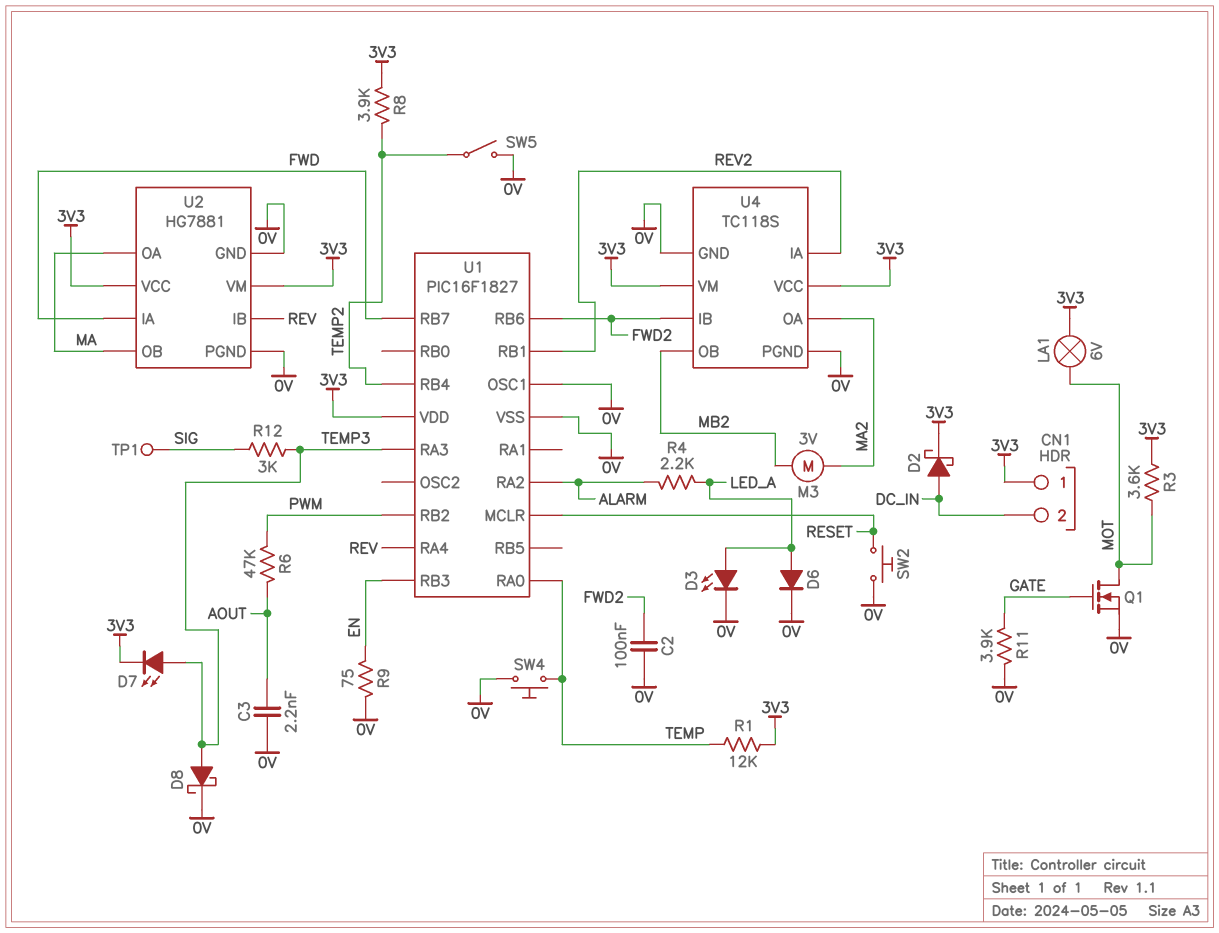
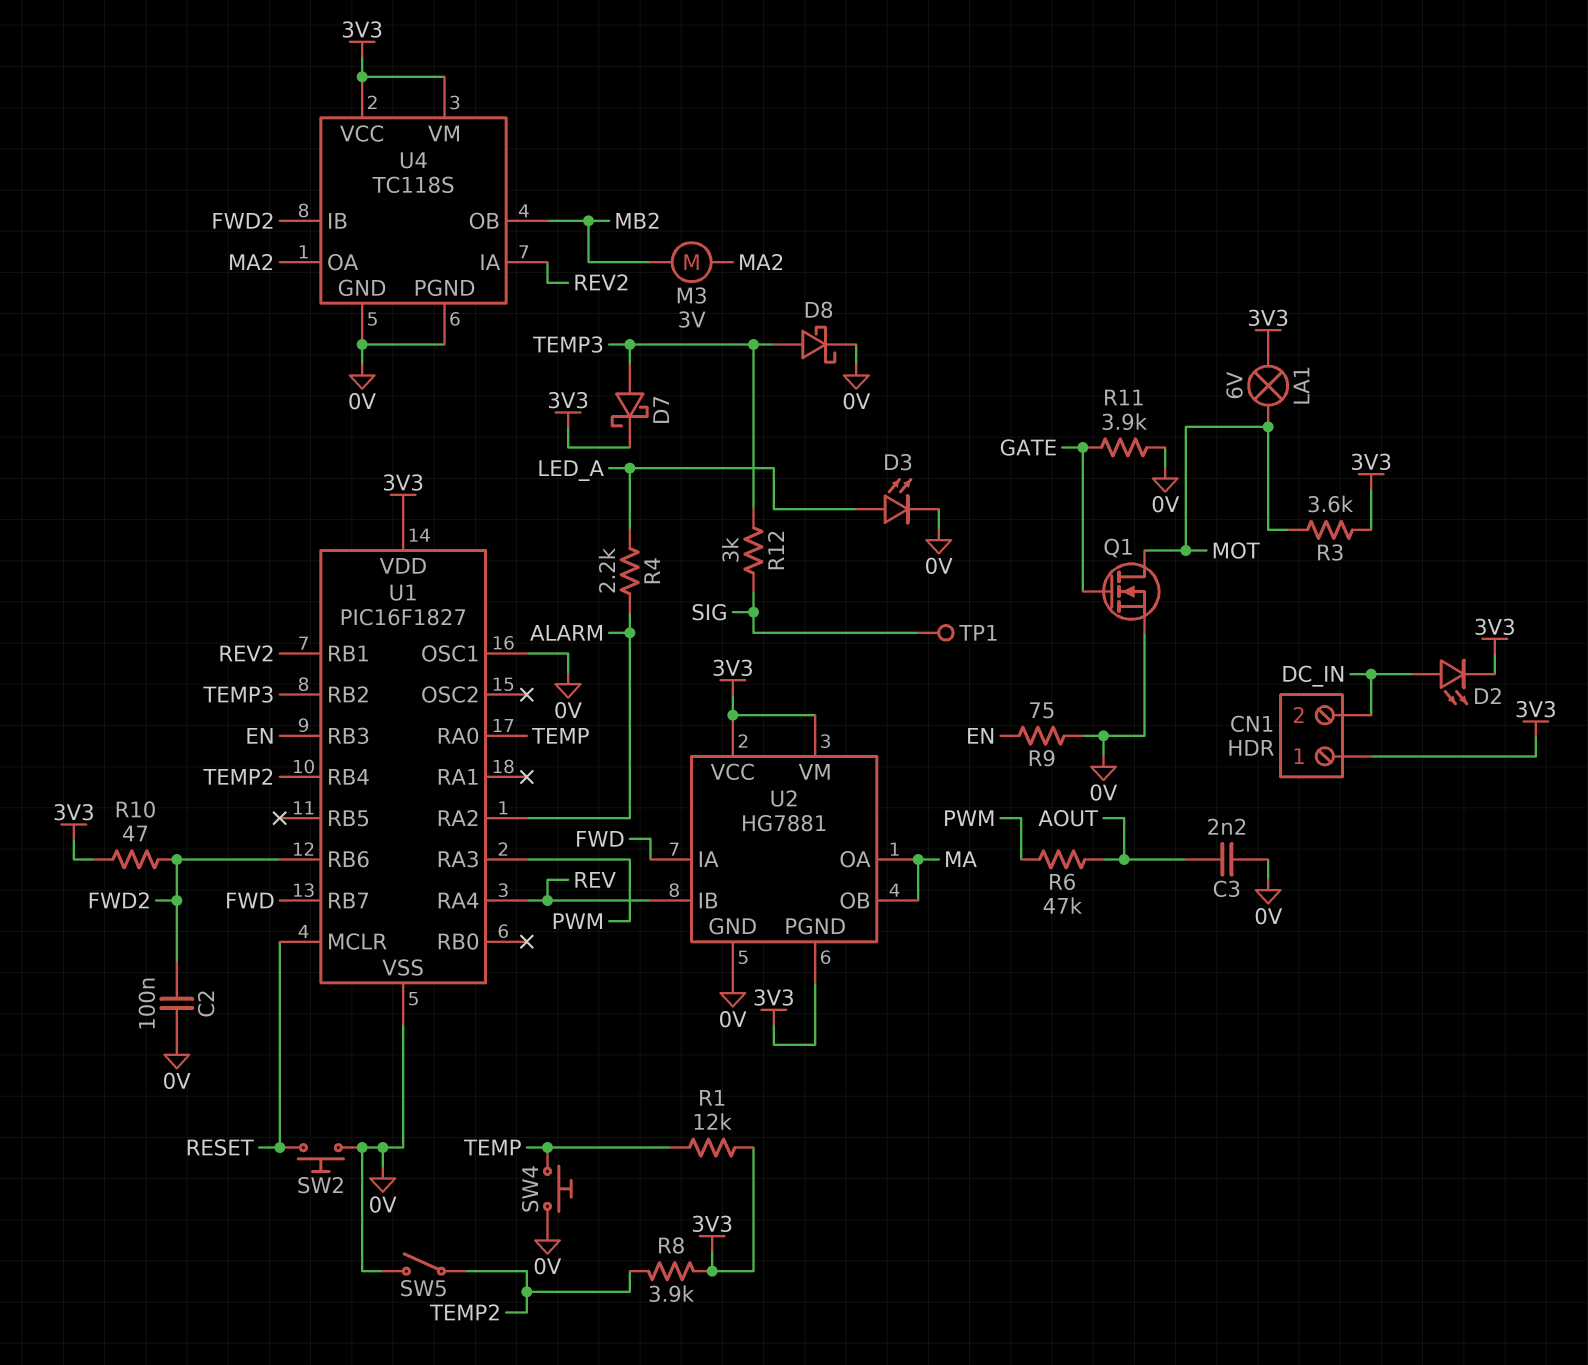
D2: schottky (A DC_IN, K 3V3) -> LED (A DC_IN, K 3V3)
D6: diode (A LED_A, K 0V) -> none
D7: LED (A TEMP3, K 3V3) -> schottky (A TEMP3, K 3V3)
R10: none -> 47 (3V3, FWD2)
U1 pin RA3: TEMP3 -> PWM
U1 pin RB2: PWM -> TEMP3
U2 pin PGND: 0V -> 3V3

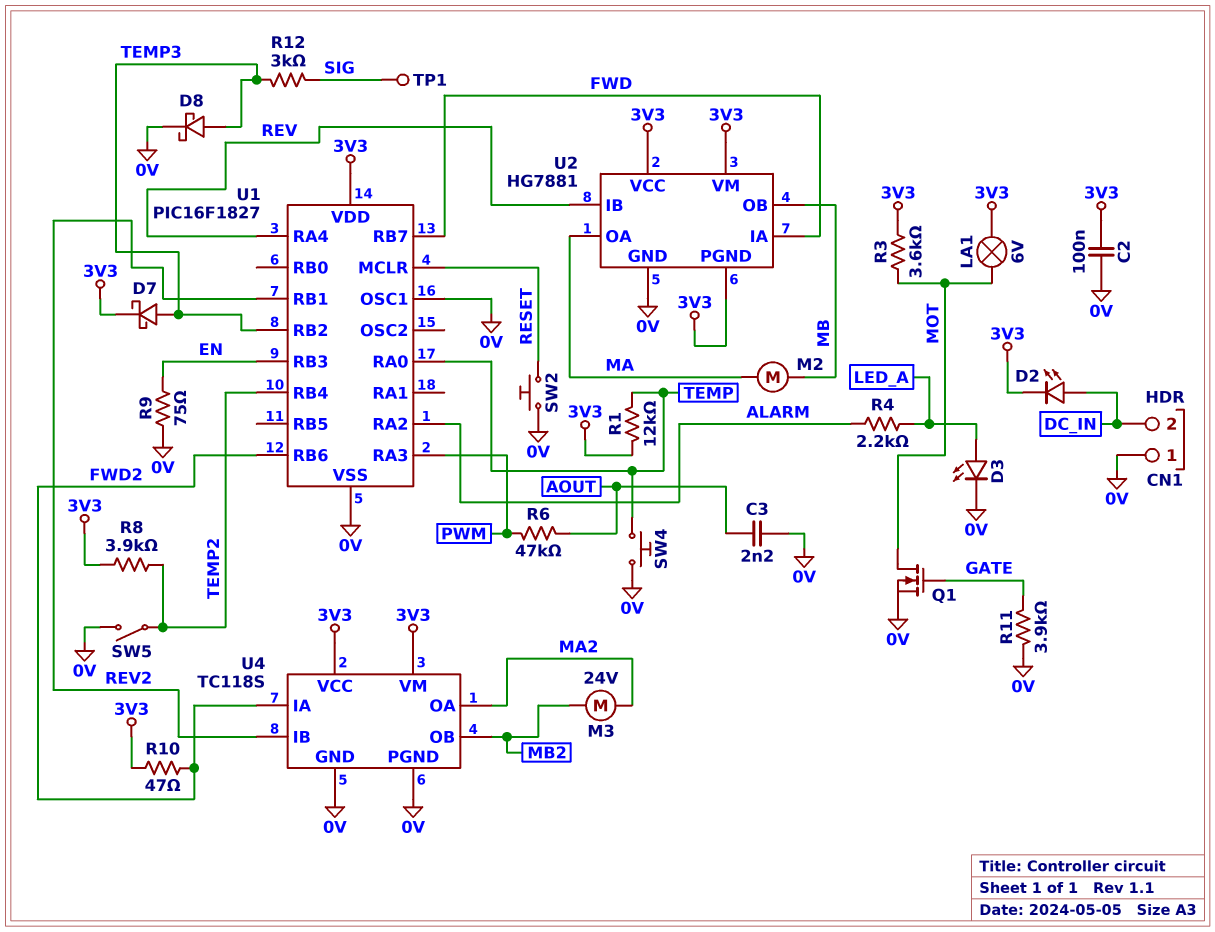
C2: 100nF (0V, FWD2) -> 100nF (0V, 3V3)
CN1 pin 1: 3V3 -> 0V
M2: none -> motor (MA, MB)
M3: motor 3V (MA2, MB2) -> motor 24V (MA2, MB2)
U2 pin OB: MA -> MB
U4 pin IA: REV2 -> FWD2
U4 pin IB: FWD2 -> REV2

